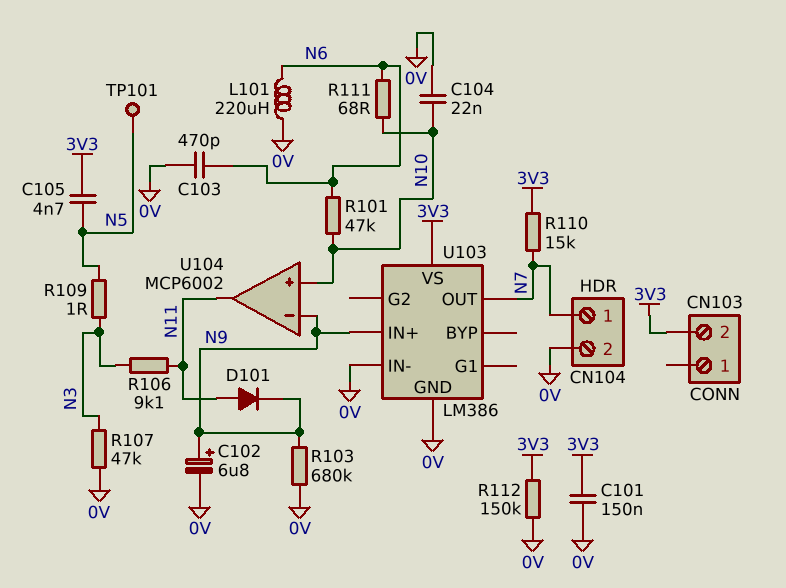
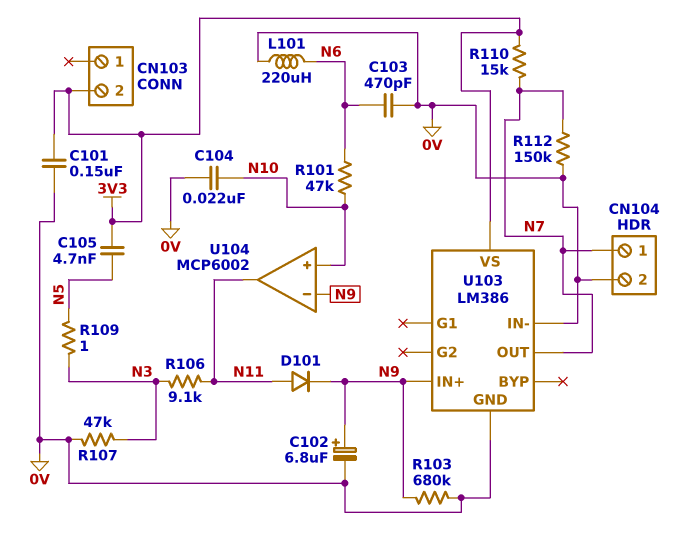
R111: 68 (N6, N10) -> none
R112: 150k (0V, 3V3) -> 150k (0V, N7)
TP101: test point (N5) -> none

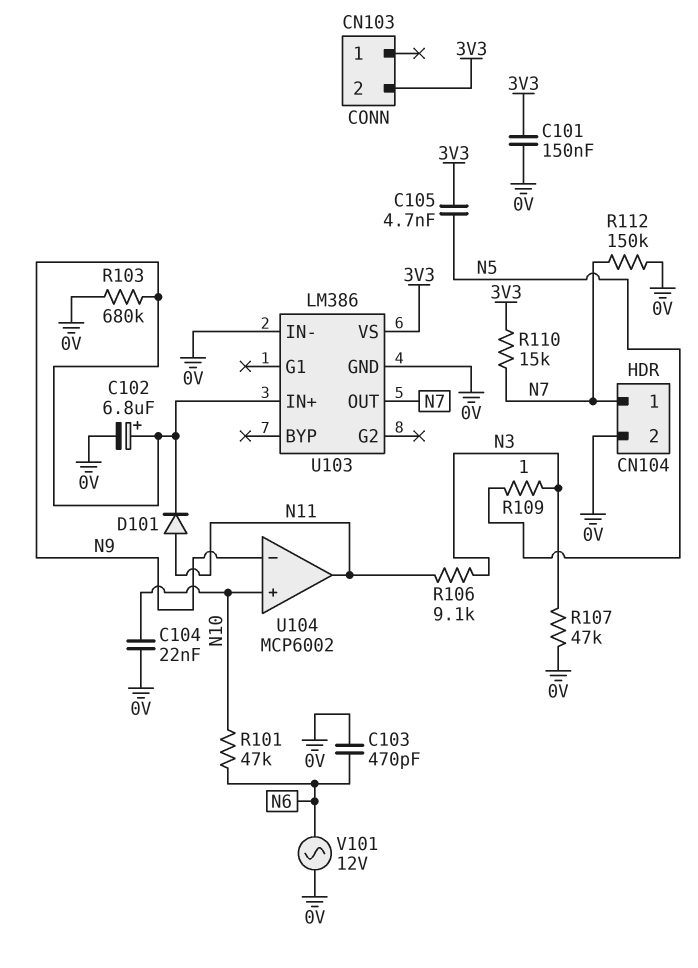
L101: 220uH (0V, N6) -> none
V101: none -> AC 12V (0V, N6)

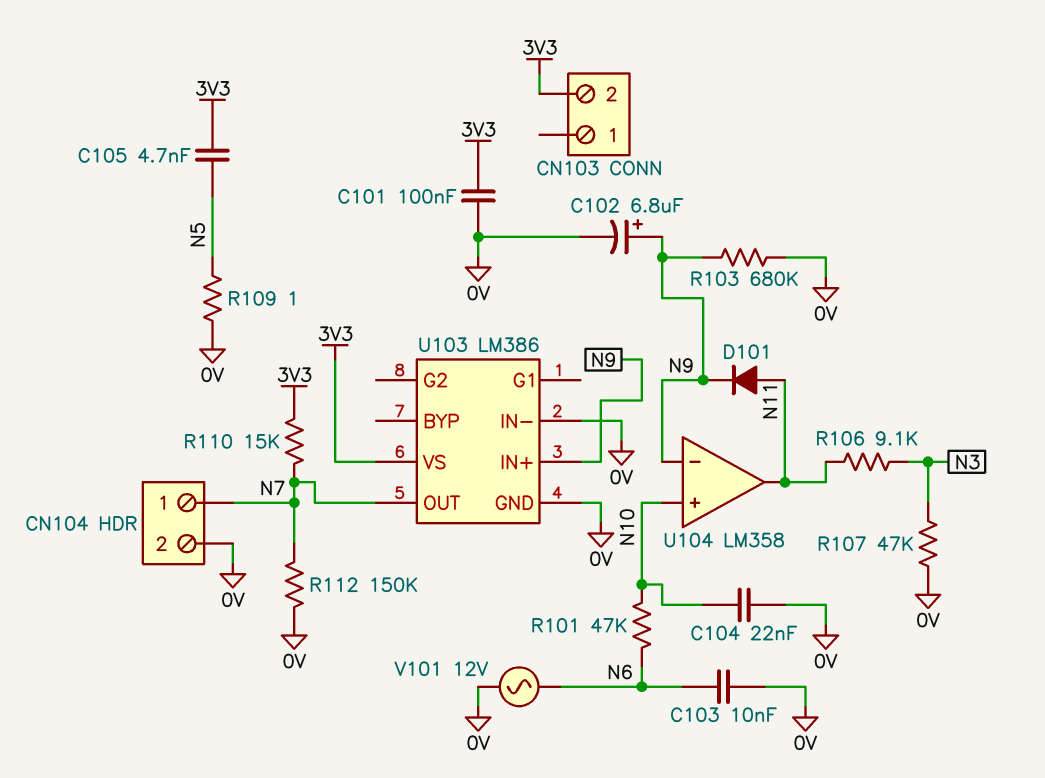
C101: 150nF (0V, 3V3) -> 100nF (0V, 3V3)
C103: 470pF (0V, N6) -> 10nF (0V, N6)
R109: 1 (N3, N5) -> 1 (0V, N5)
U104: MCP6002 -> LM358

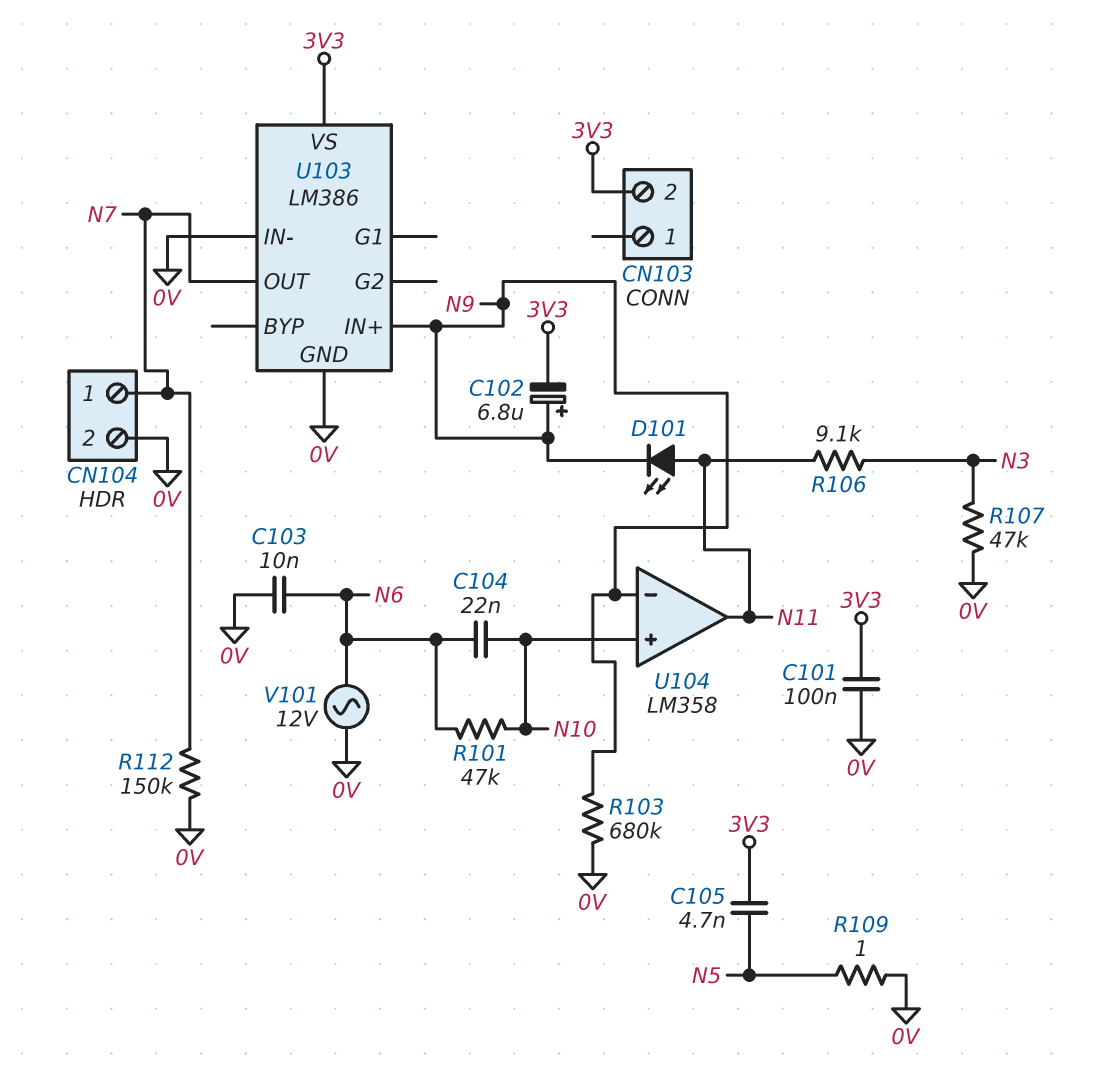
C102: 6.8uF (plus N9, minus 0V) -> 6.8uF (plus N9, minus 3V3)
C104: 22nF (0V, N10) -> 22nF (N6, N10)
D101: diode (A N11, K N9) -> LED (A N11, K N9)
R110: 15k (3V3, N7) -> none

